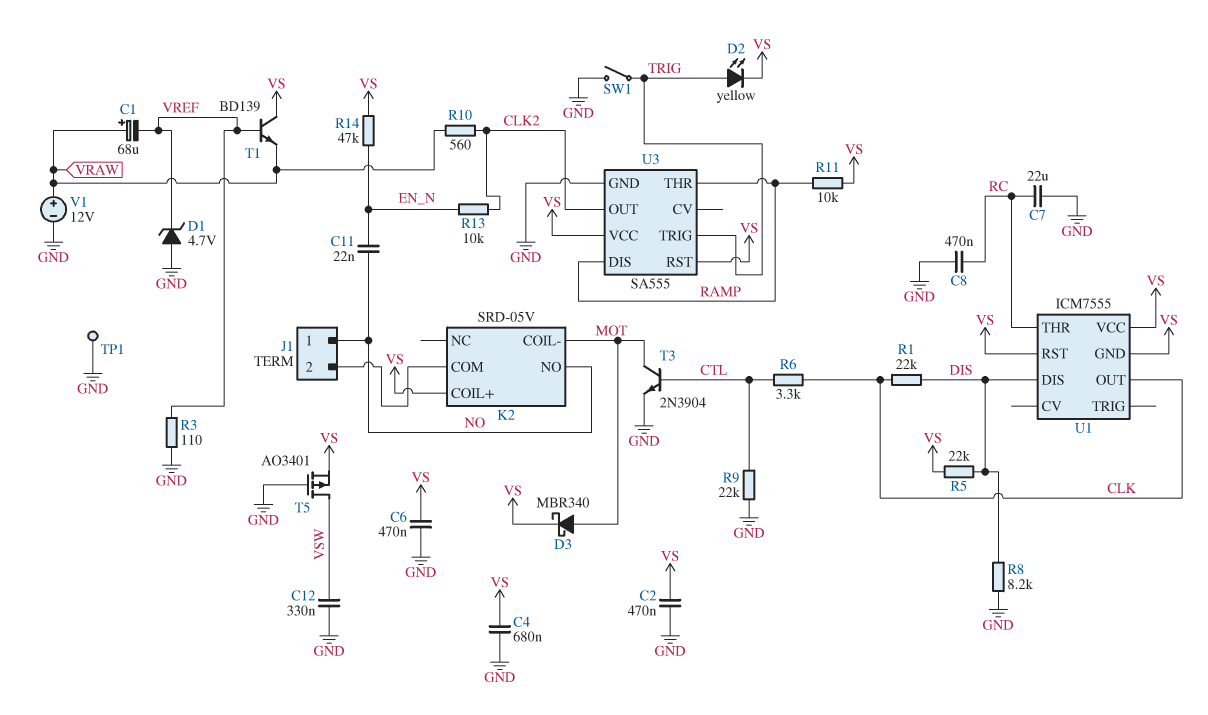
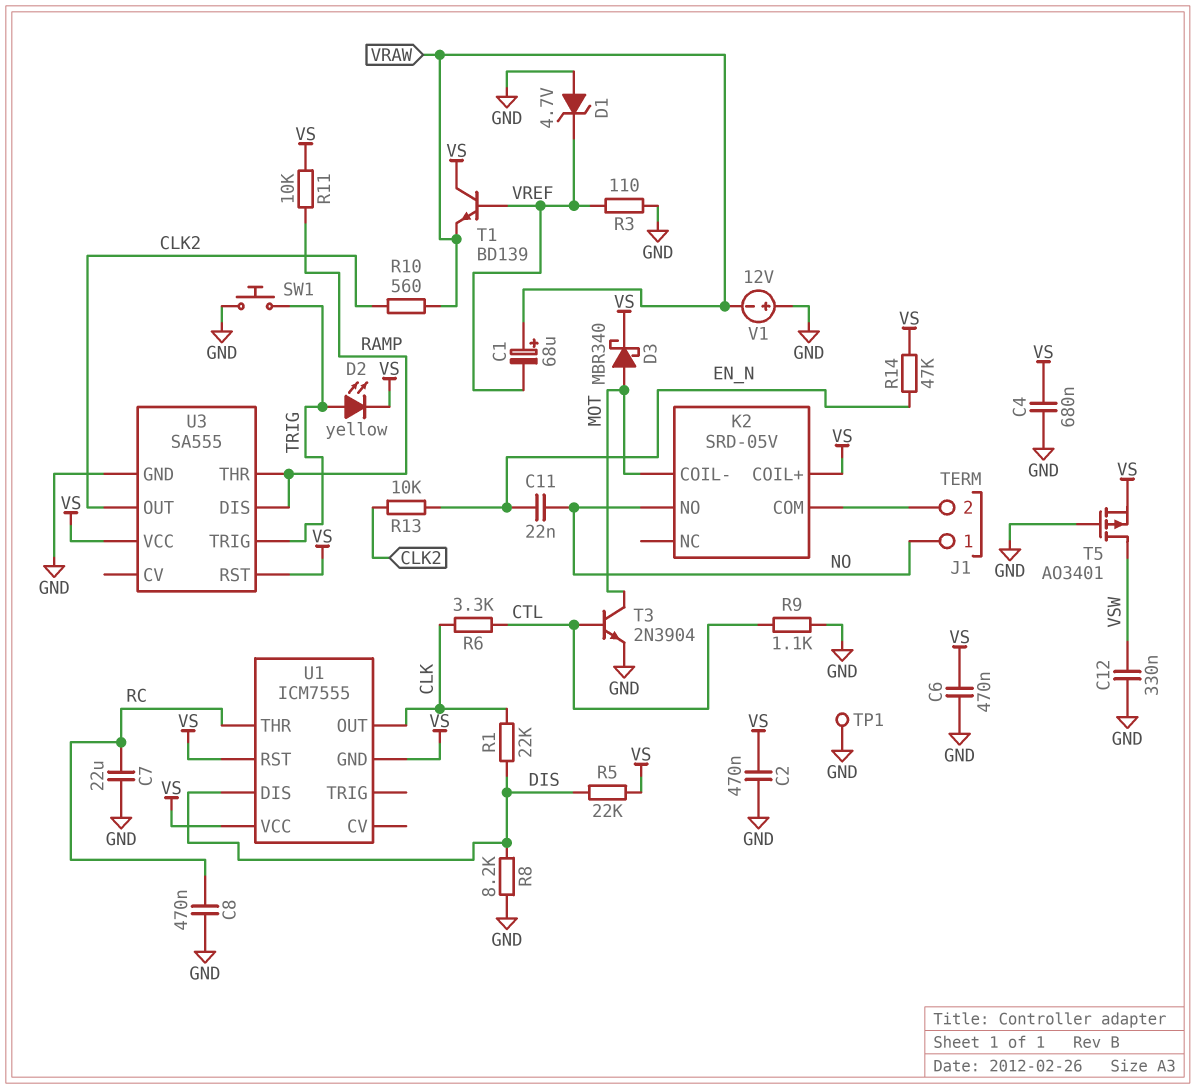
R9: 22k (CTL, GND) -> 1.1k (CTL, GND)
SW1: switch (GND, TRIG) -> button (GND, TRIG)
V1: 12V (plus VRAW, minus GND) -> 12V (plus GND, minus VRAW)

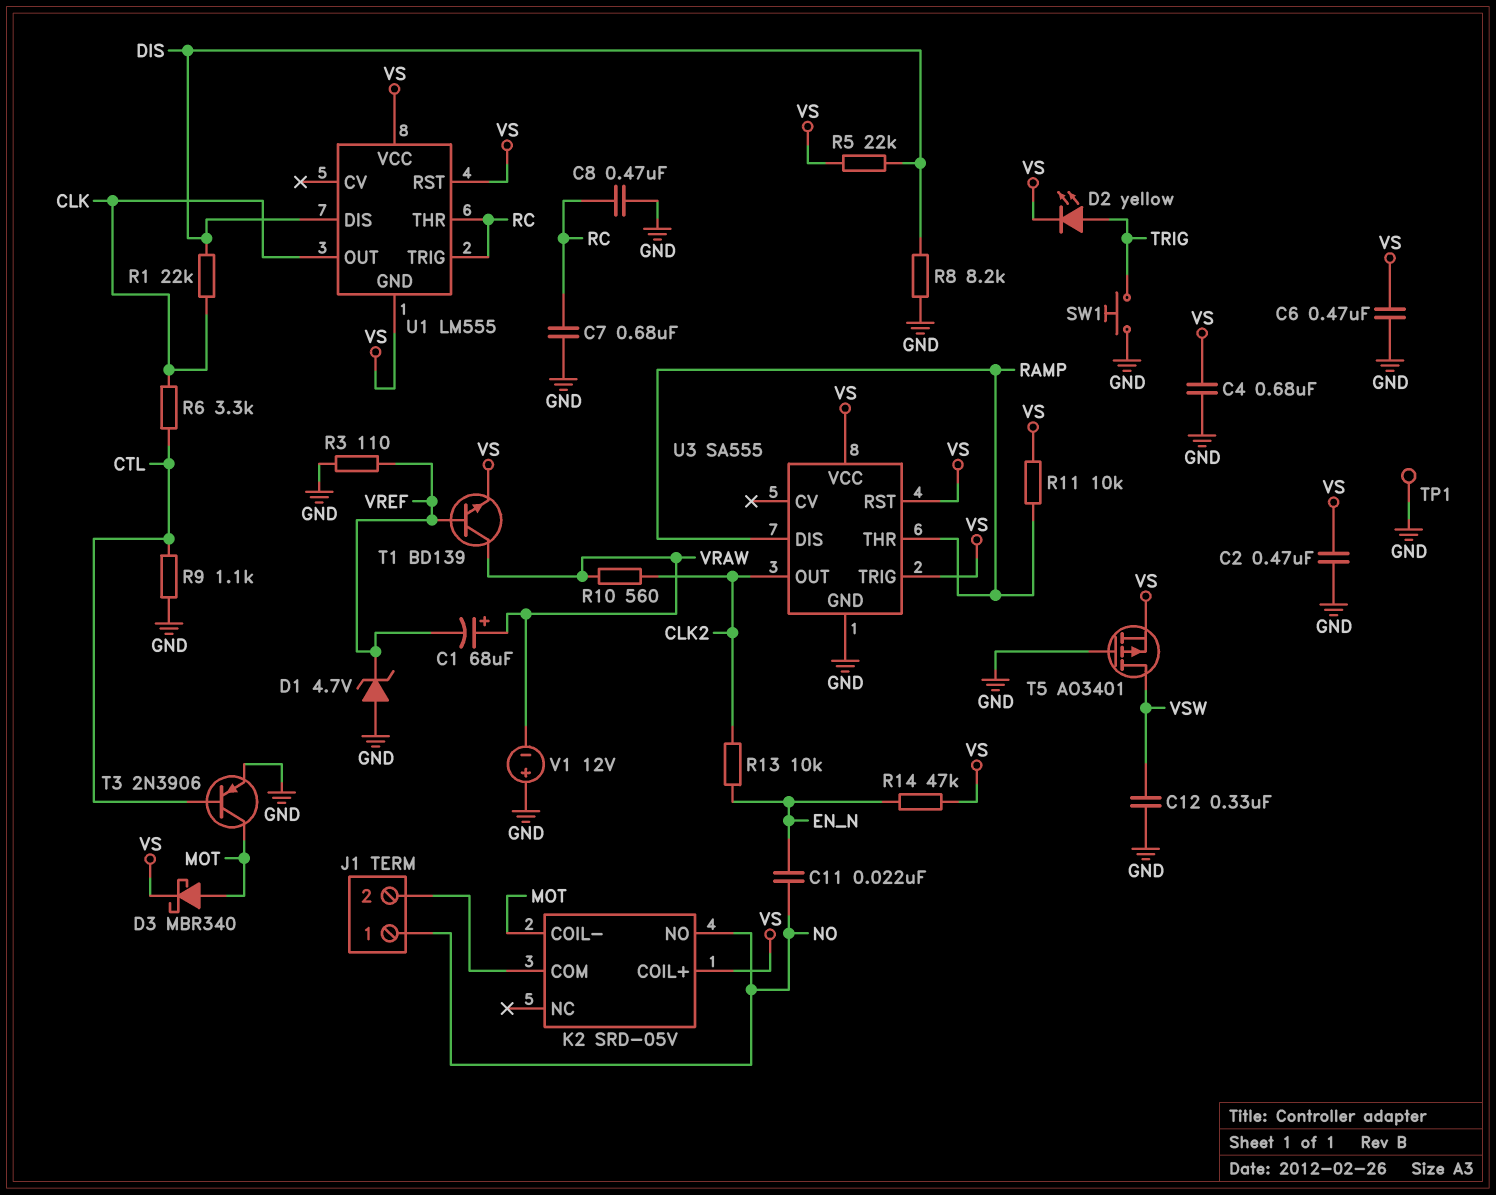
C7: 22uF (GND, RC) -> 680nF (GND, RC)
T1: NPN BD139 (B VREF, C VS, E VRAW) -> NPN BD139 (B VREF, C VRAW, E VS)
T3: NPN 2N3904 (B CTL, C MOT, E GND) -> PNP 2N3906 (B CTL, C MOT, E GND)
U1: ICM7555 -> LM555
U1 pin TRIG: none -> RC
U3 pin TRIG: TRIG -> VS

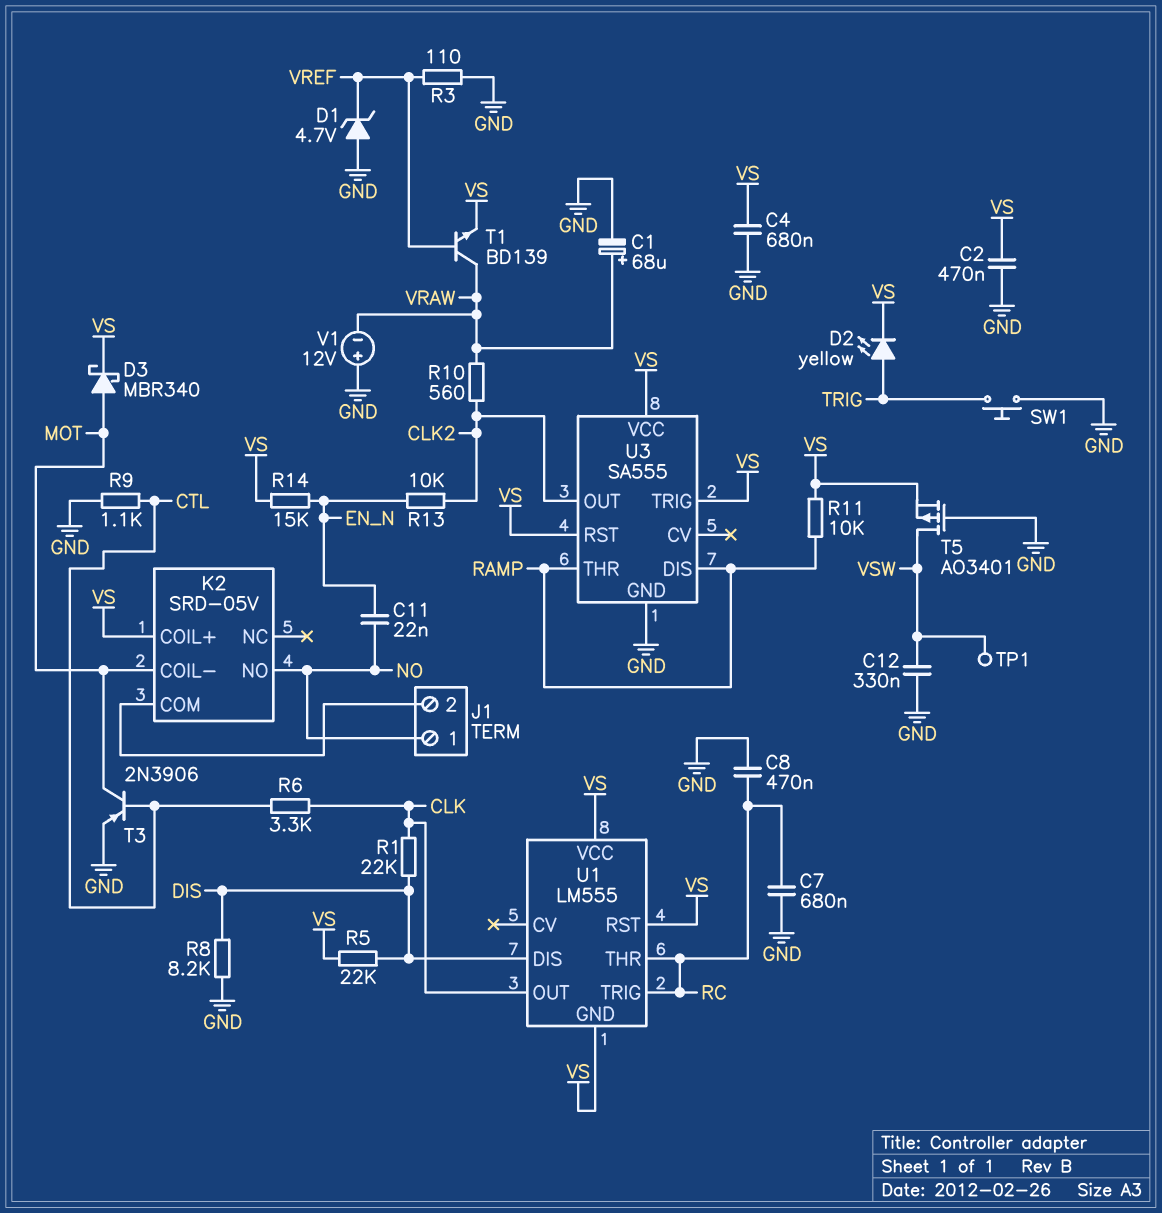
C1: 68uF (plus VRAW, minus VREF) -> 68uF (plus VRAW, minus GND)
C6: 470nF (GND, VS) -> none
R14: 47k (EN_N, VS) -> 15k (EN_N, VS)
TP1: test point (GND) -> test point (VSW)

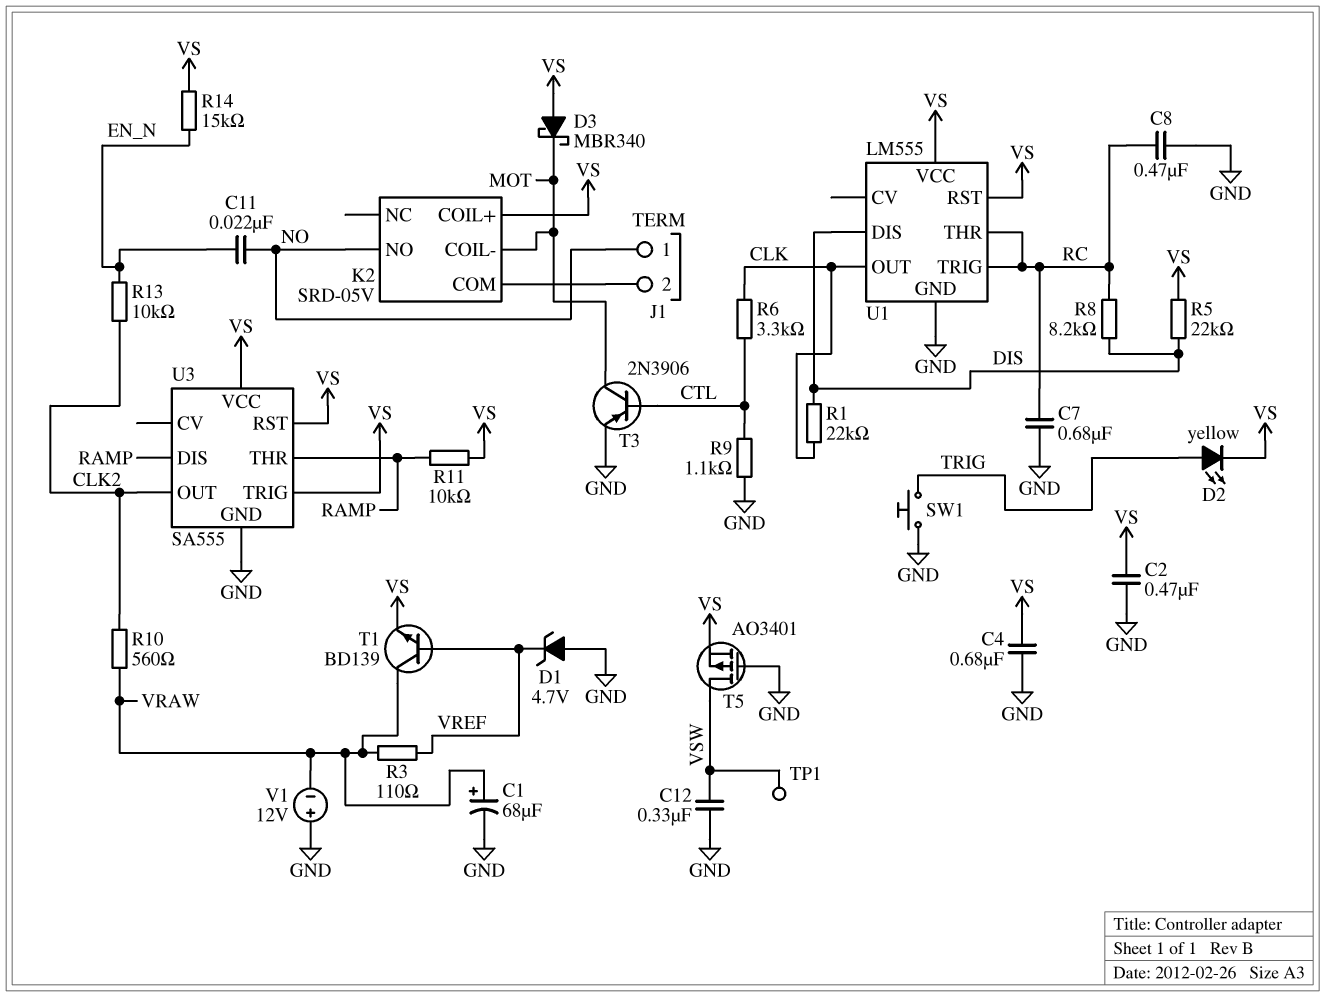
D3: schottky MBR340 (A MOT, K VS) -> schottky MBR340 (A VS, K MOT)
R3: 110 (GND, VREF) -> 110 (VRAW, VREF)
R8: 8.2k (DIS, GND) -> 8.2k (DIS, RC)
U1 pin GND: VS -> GND

